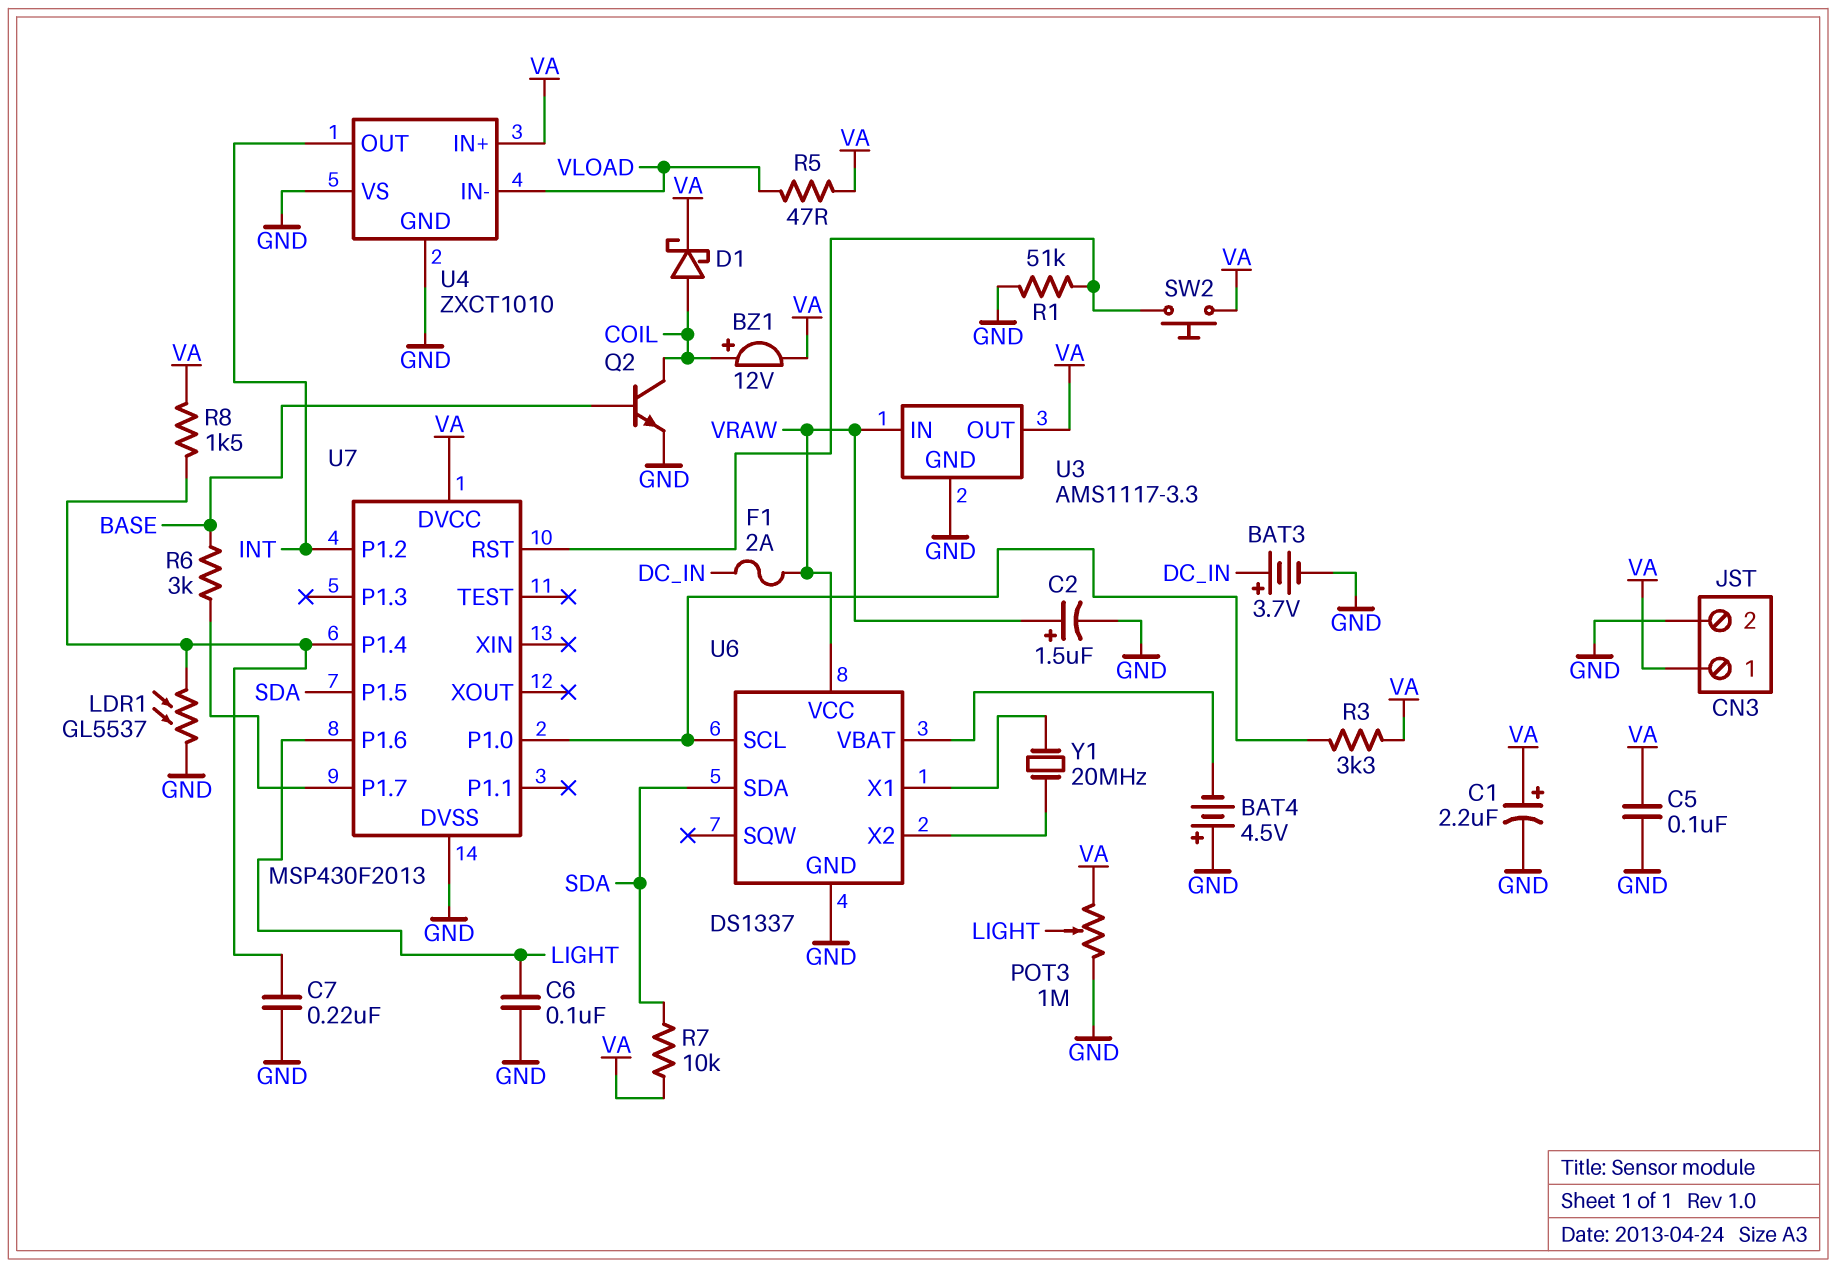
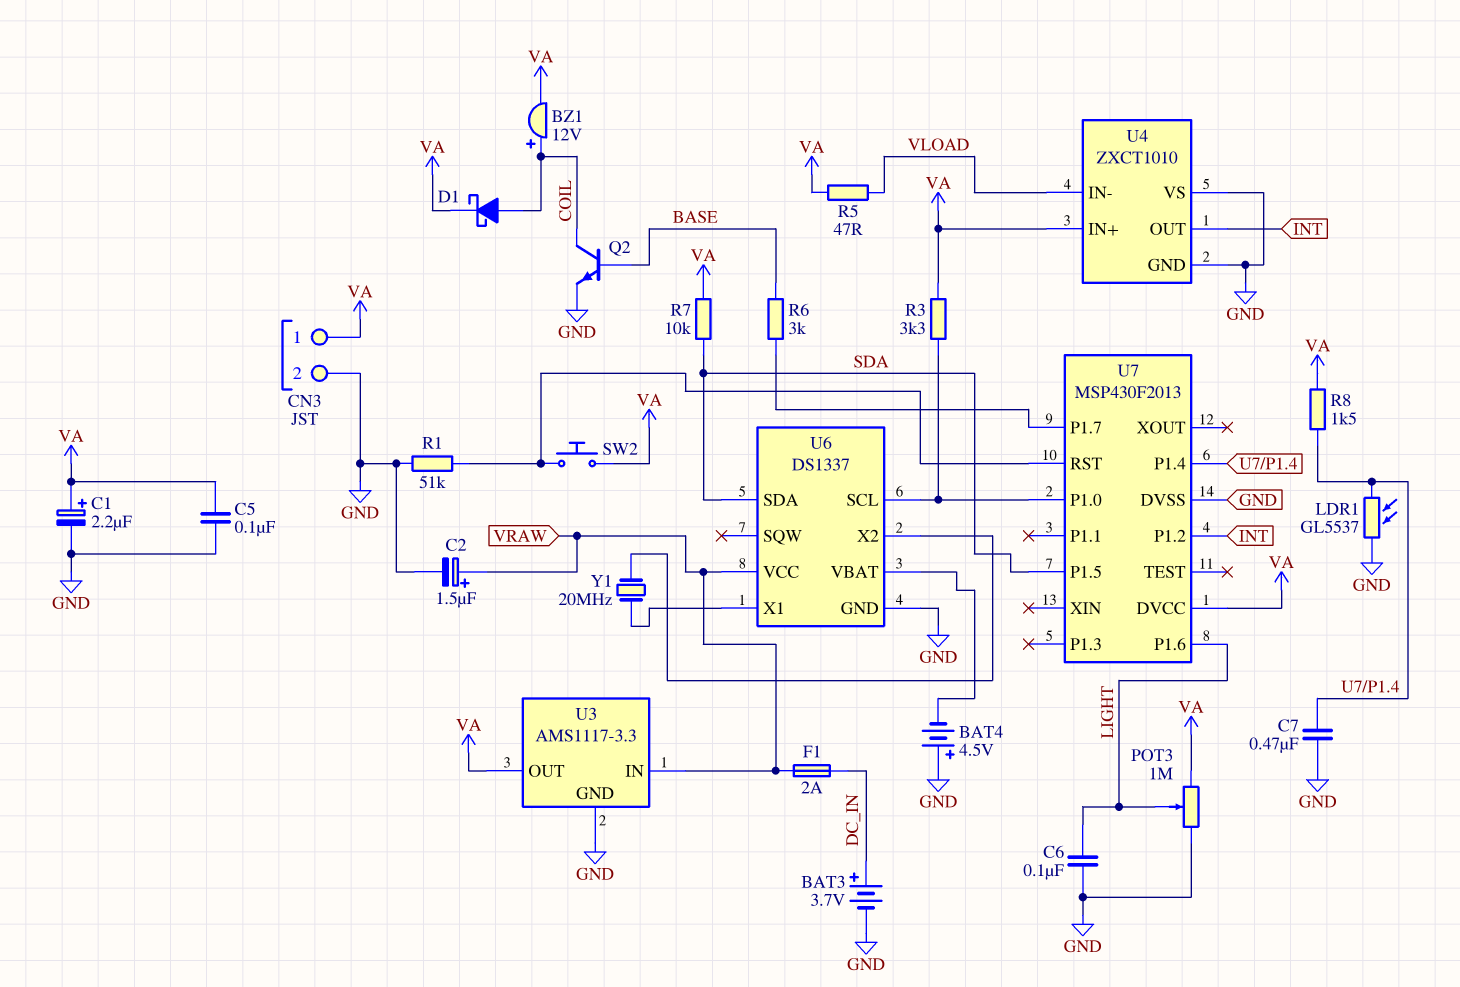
C7: 220nF (GND, U7/P1.4) -> 470nF (GND, U7/P1.4)

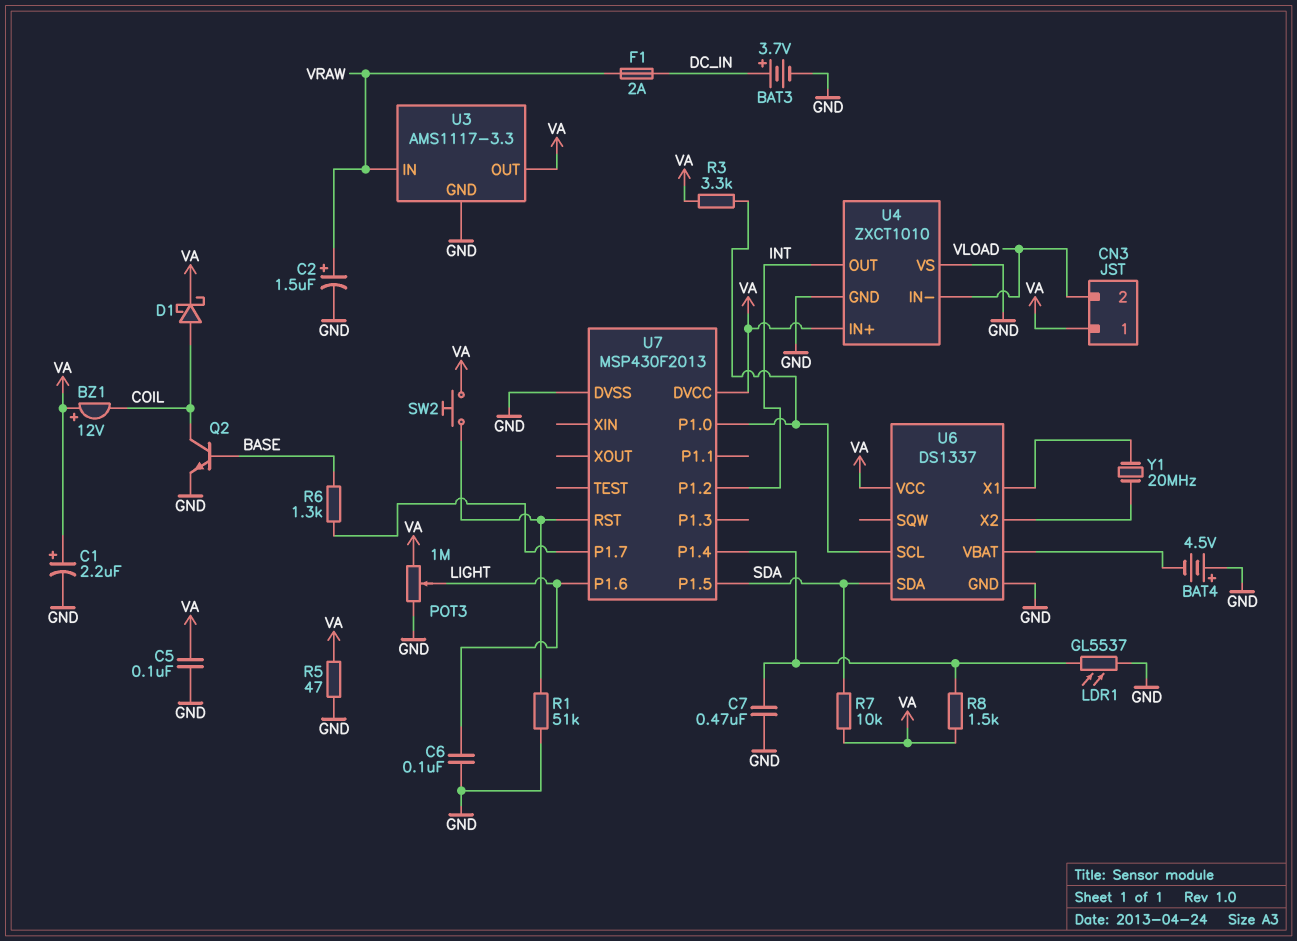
BZ1: buzzer 12V (plus COIL, minus VA) -> buzzer 12V (plus VA, minus COIL)
CN3 pin 2: GND -> VLOAD
R5: 47 (VA, VLOAD) -> 47 (GND, VA)
R6: 3k (BASE, U7/P1.7) -> 1.3k (BASE, U7/P1.7)
U6 pin VCC: VRAW -> VA

